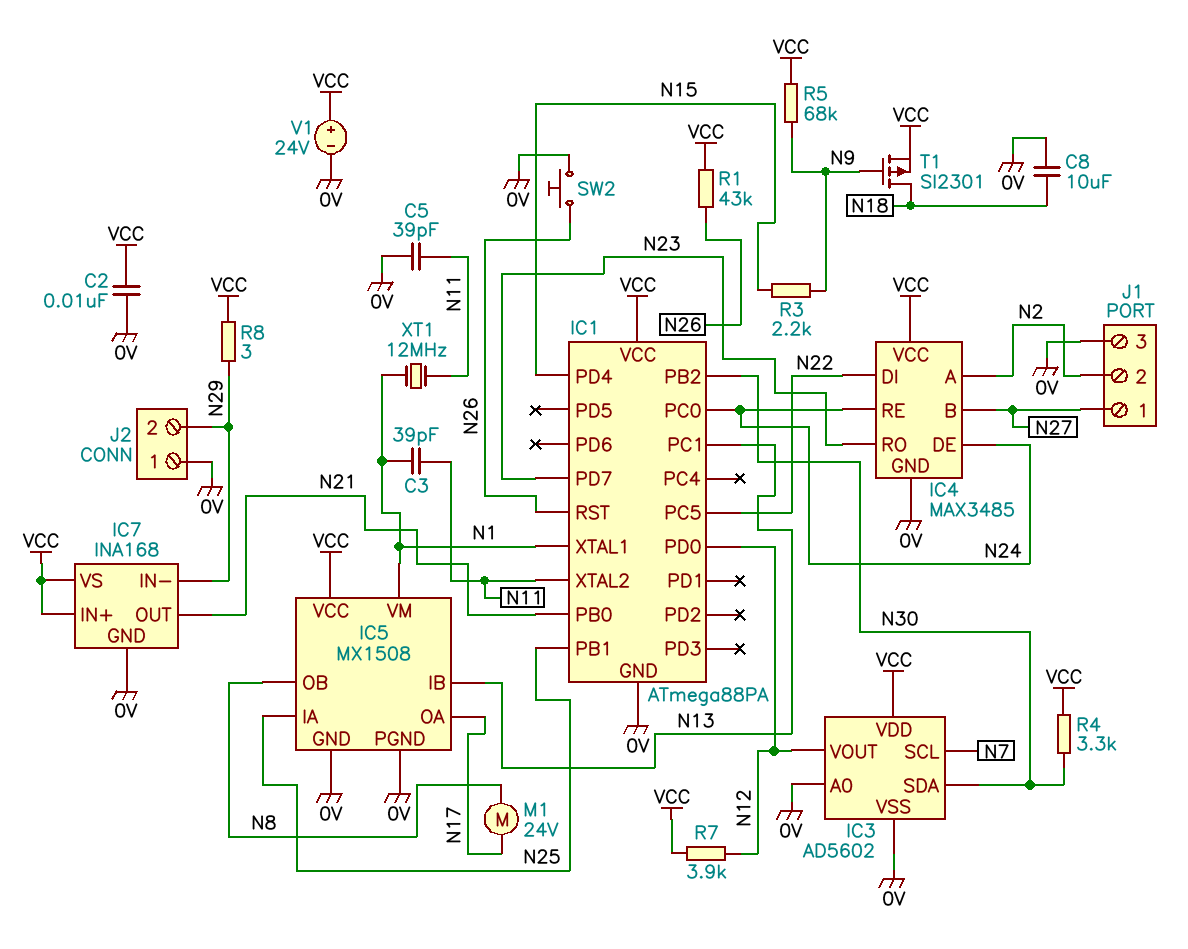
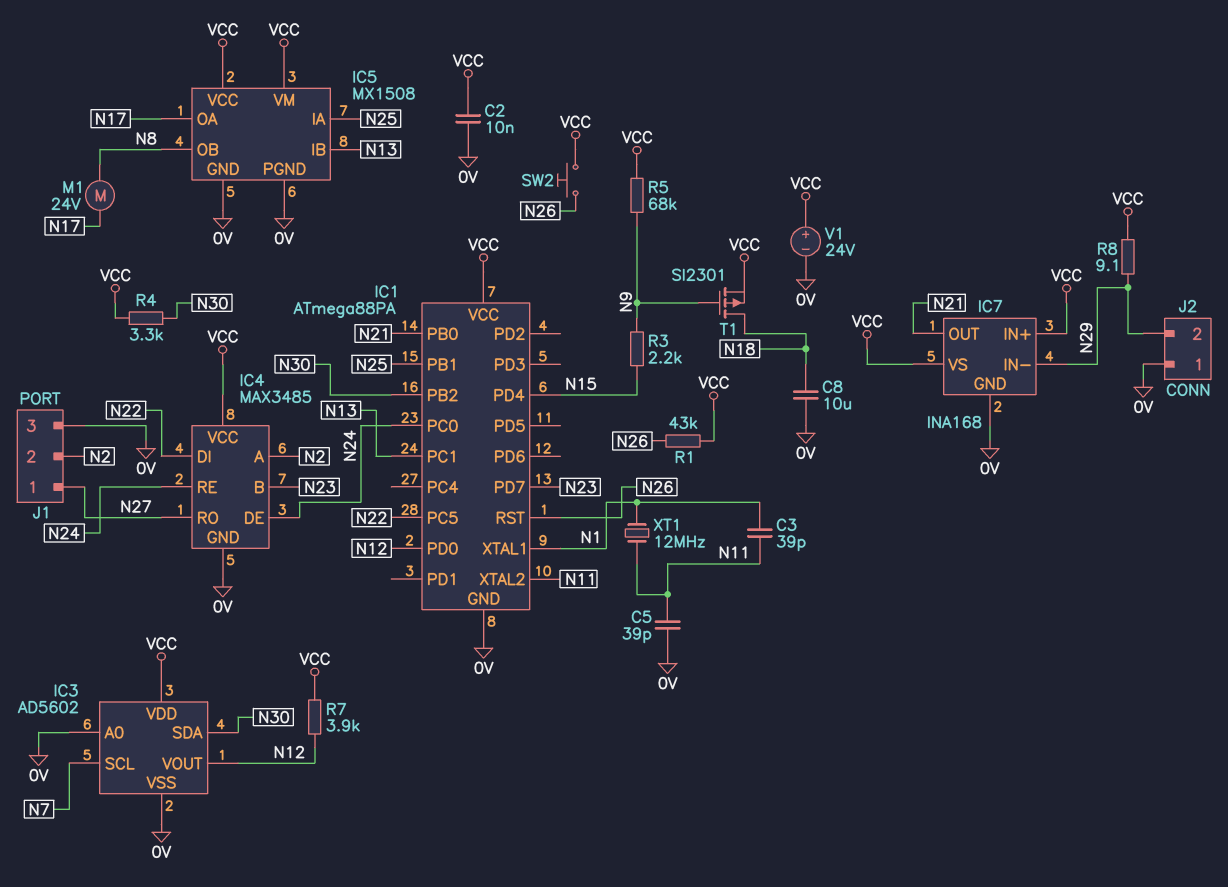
IC4 pin B: N27 -> N23
IC4 pin RO: N23 -> N27
IC5 pin VM: N1 -> VCC
R8: 3 (N29, VCC) -> 9.1 (N29, VCC)
SW2: button (0V, N26) -> button (N26, VCC)

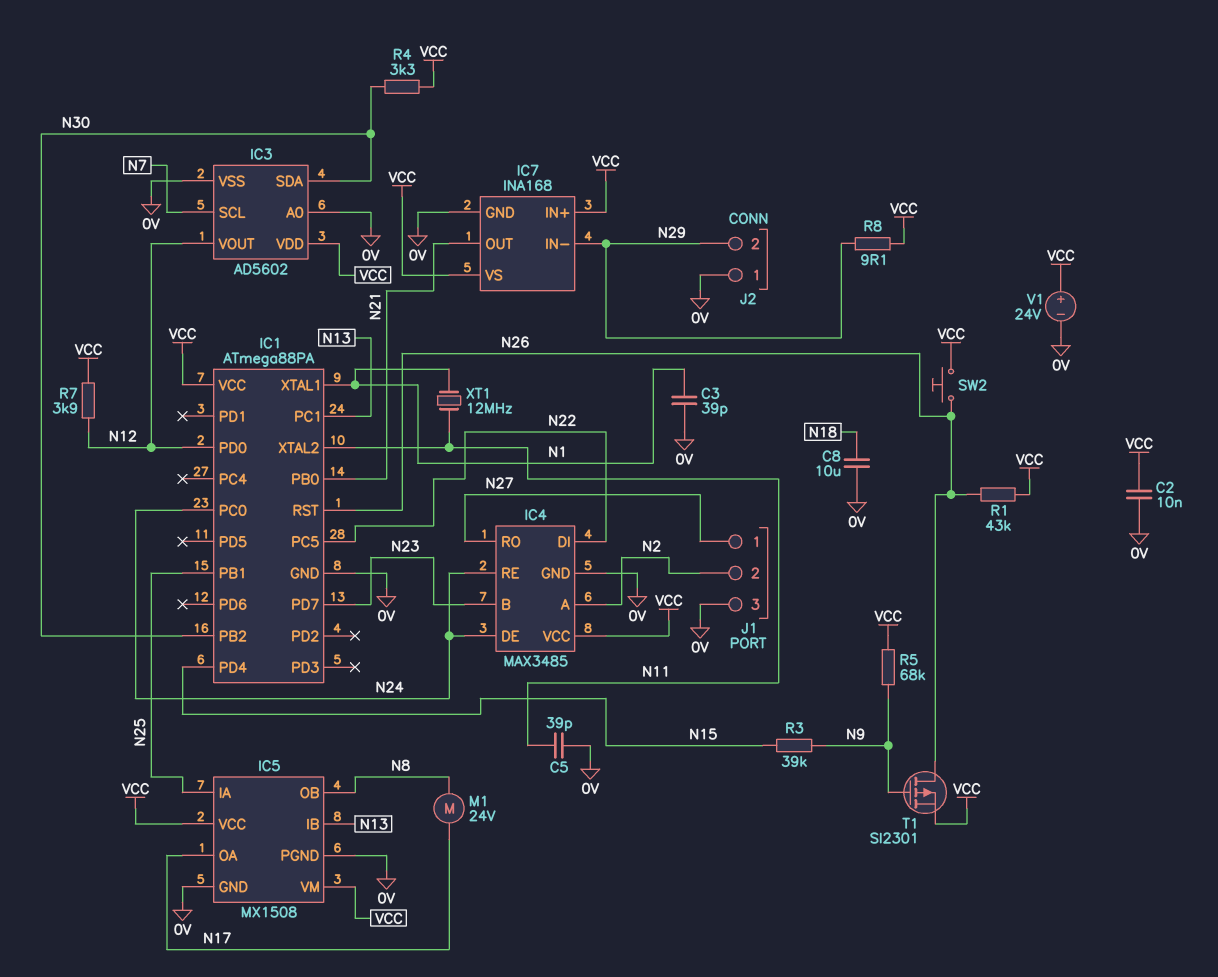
C3: 39pF (N1, N11) -> 39pF (0V, N1)
R3: 2.2k (N9, N15) -> 39k (N9, N15)
T1: PMOS SI2301 (G N9, D N18, S VCC) -> PMOS SI2301 (G N9, D N26, S VCC)

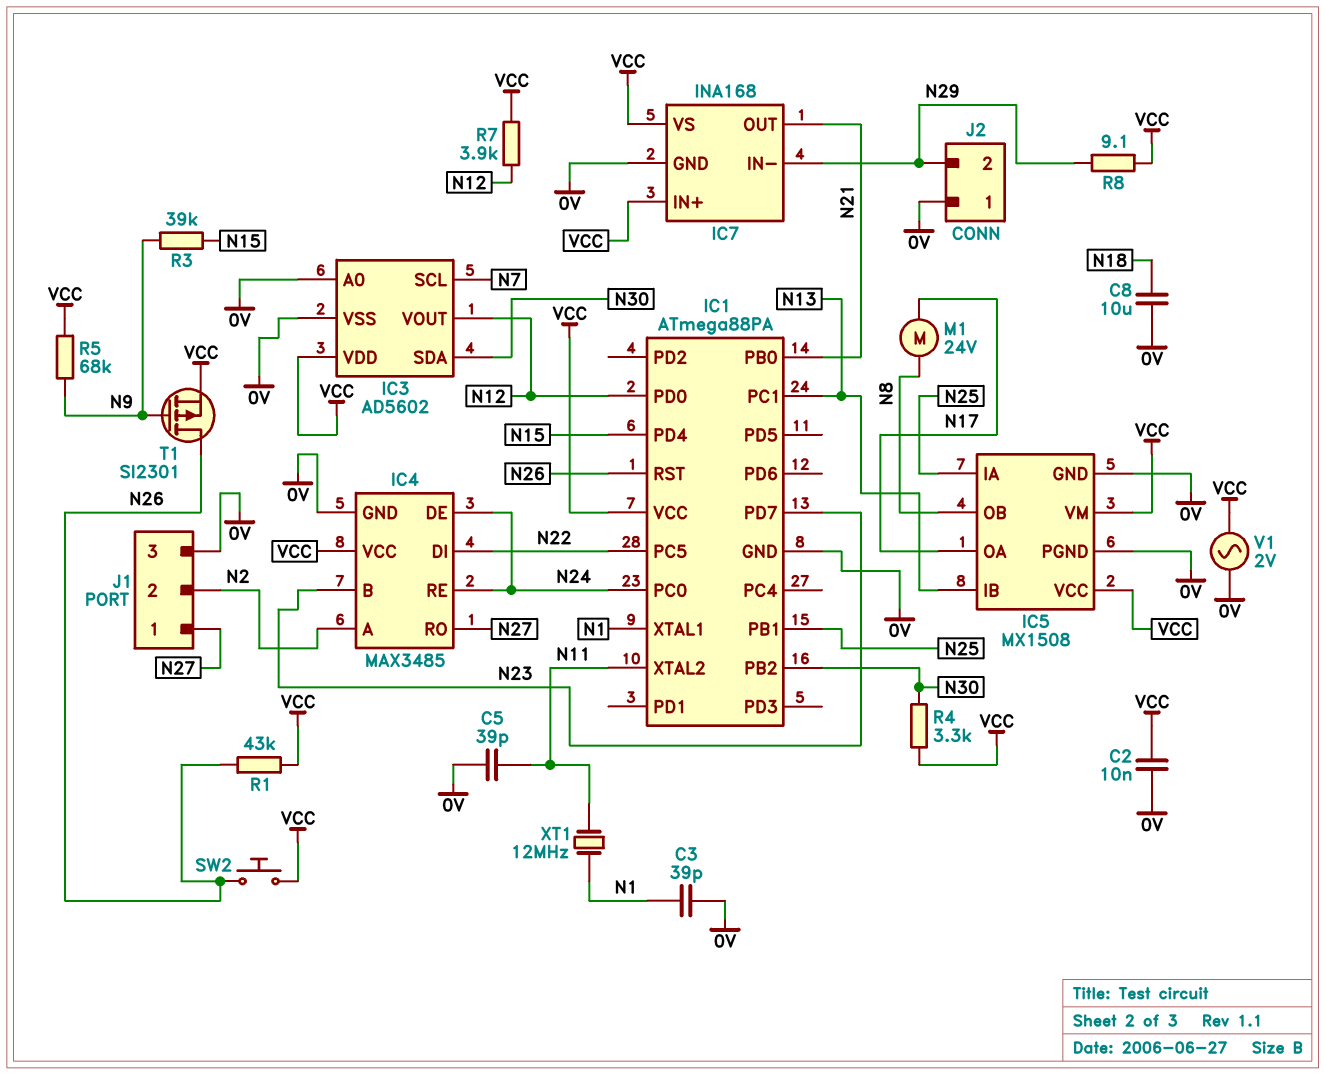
V1: 24V (plus VCC, minus 0V) -> AC 2V (0V, VCC)

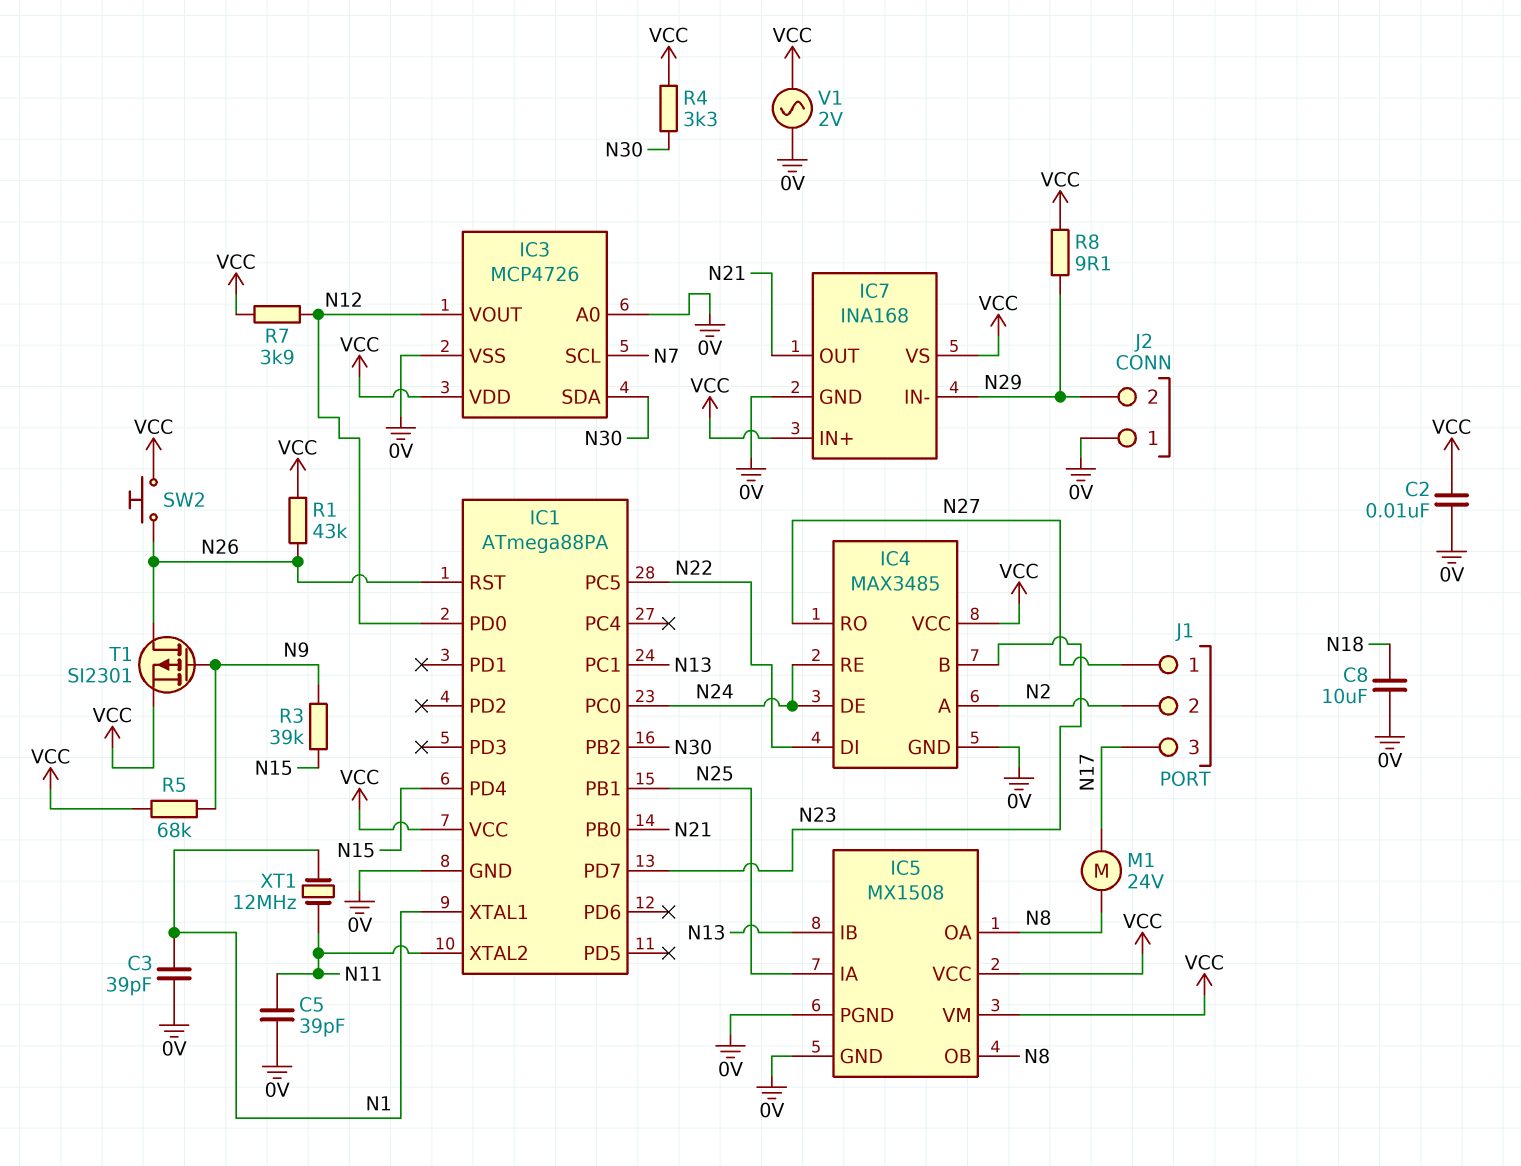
IC3: AD5602 -> MCP4726
IC5 pin OA: N17 -> N8
J1 pin 3: 0V -> N17

